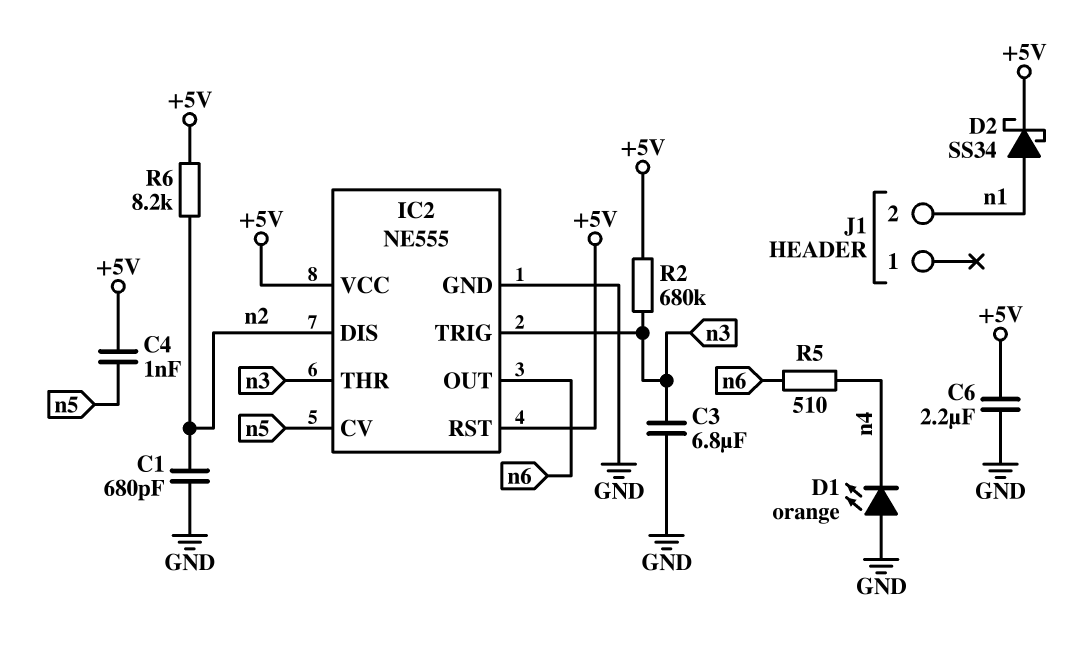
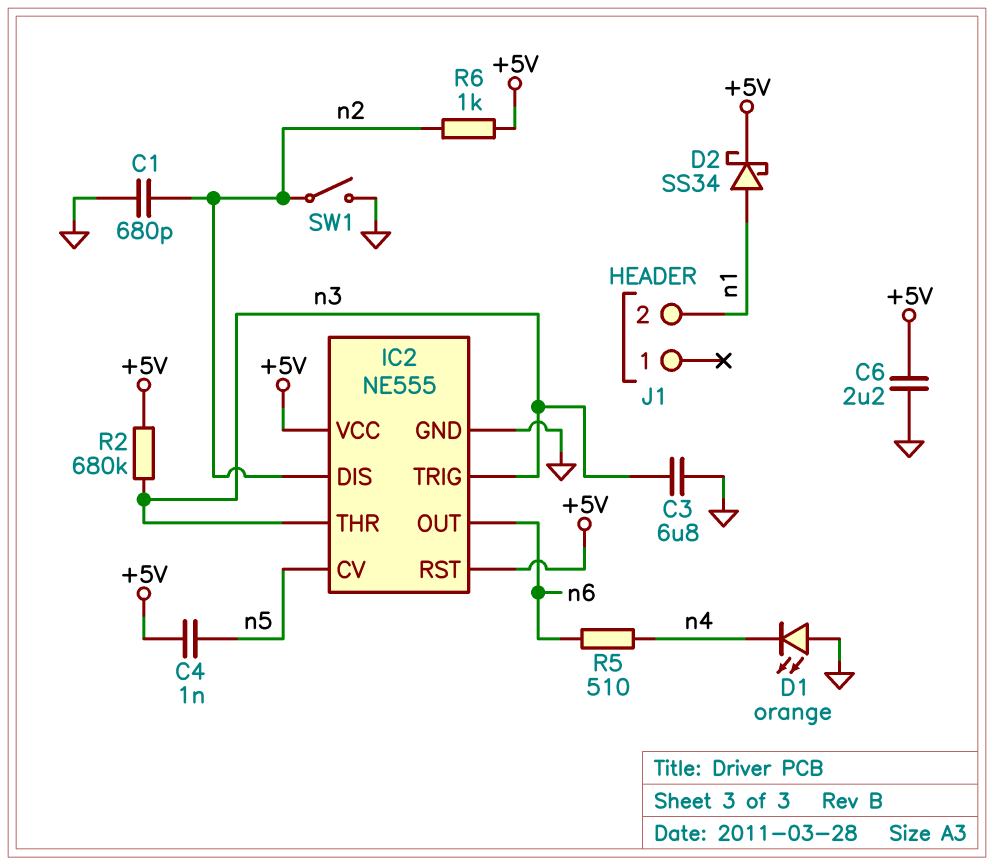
R6: 8.2k (+5V, n2) -> 1k (+5V, n2)
SW1: none -> switch (GND, n2)

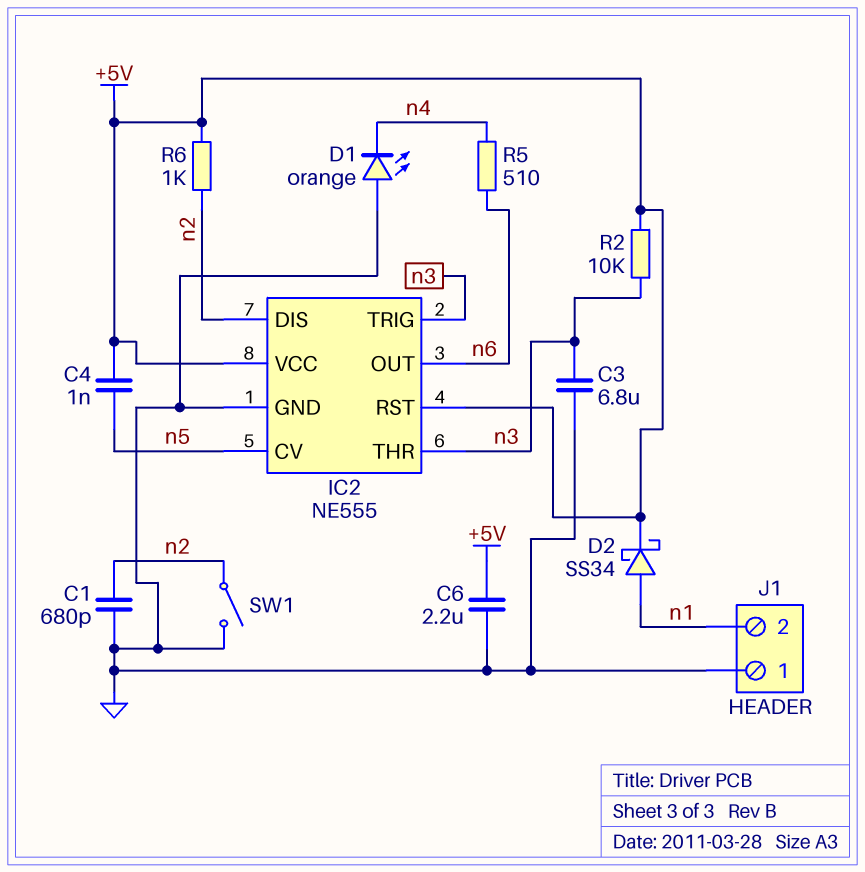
J1 pin 1: none -> GND
R2: 680k (+5V, n3) -> 10k (+5V, n3)

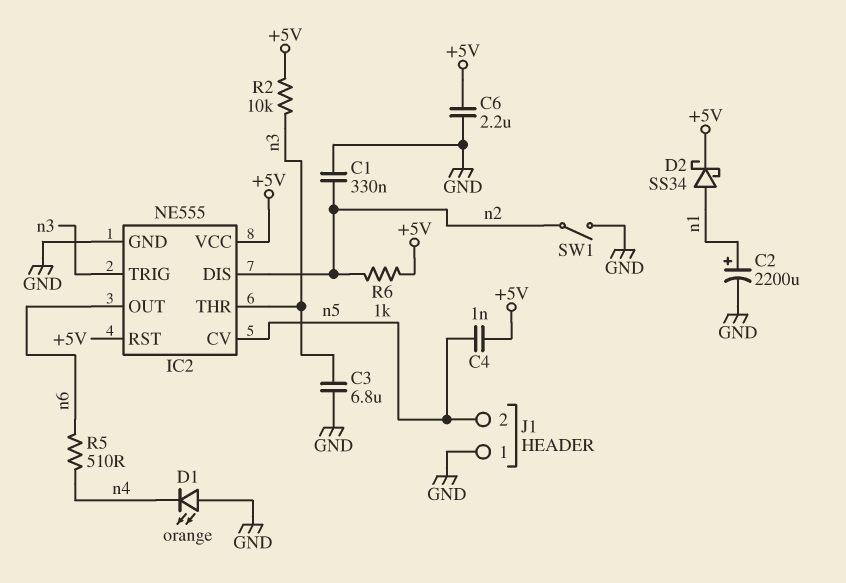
C1: 680pF (GND, n2) -> 330nF (GND, n2)
C2: none -> 2200uF (plus n1, minus GND)
J1 pin 2: n1 -> n5

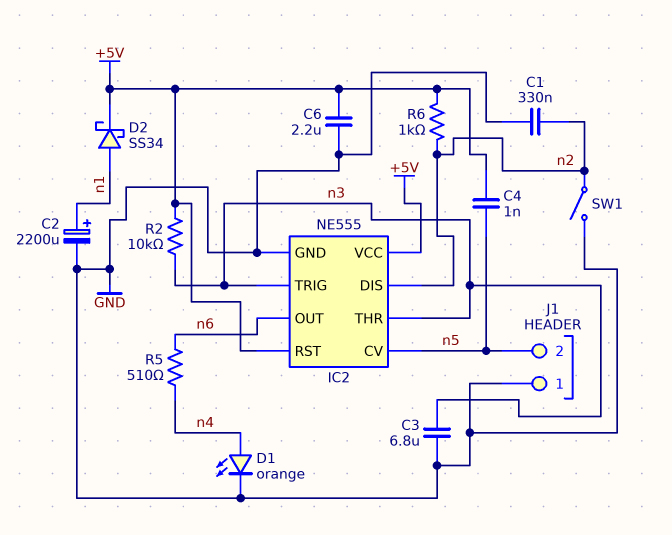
D1: LED orange (A GND, K n4) -> LED orange (A n4, K GND)

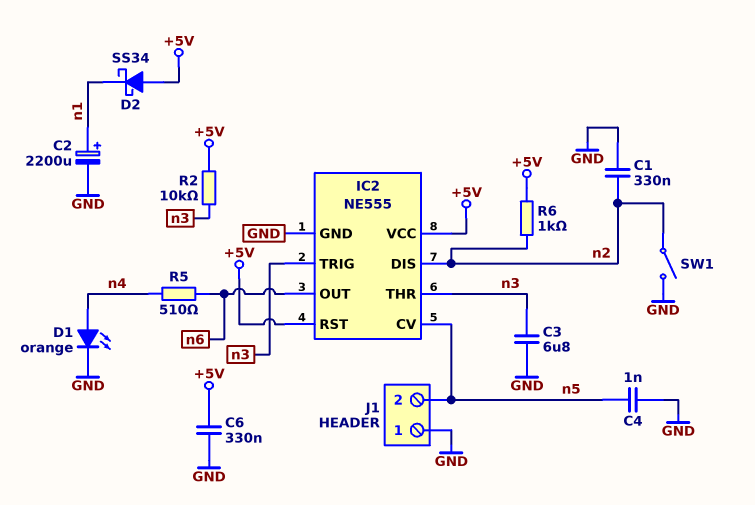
C4: 1nF (+5V, n5) -> 1nF (GND, n5)
C6: 2.2uF (+5V, GND) -> 330nF (+5V, GND)
D2: schottky SS34 (A n1, K +5V) -> schottky SS34 (A +5V, K n1)

